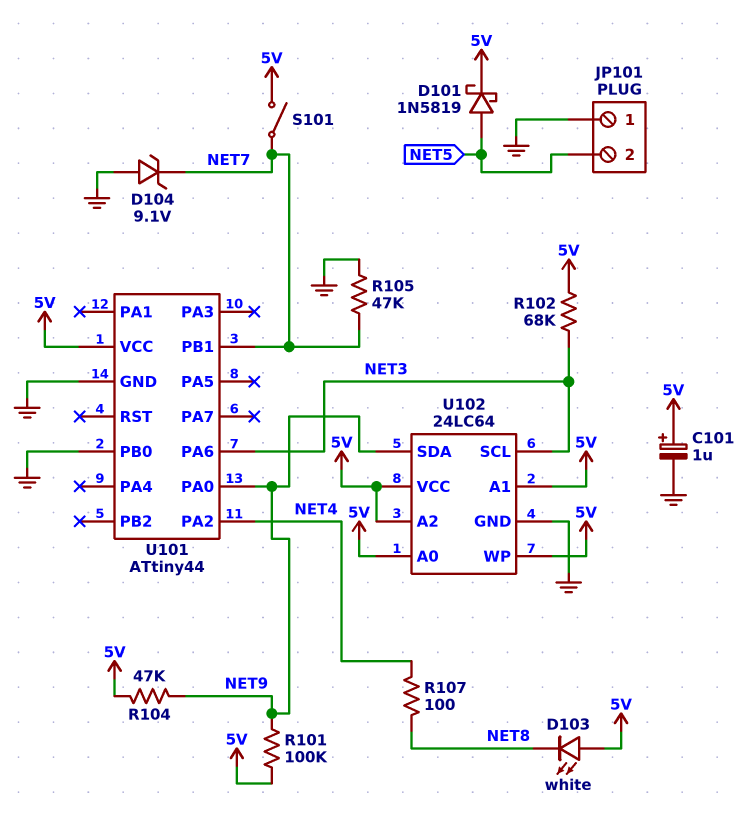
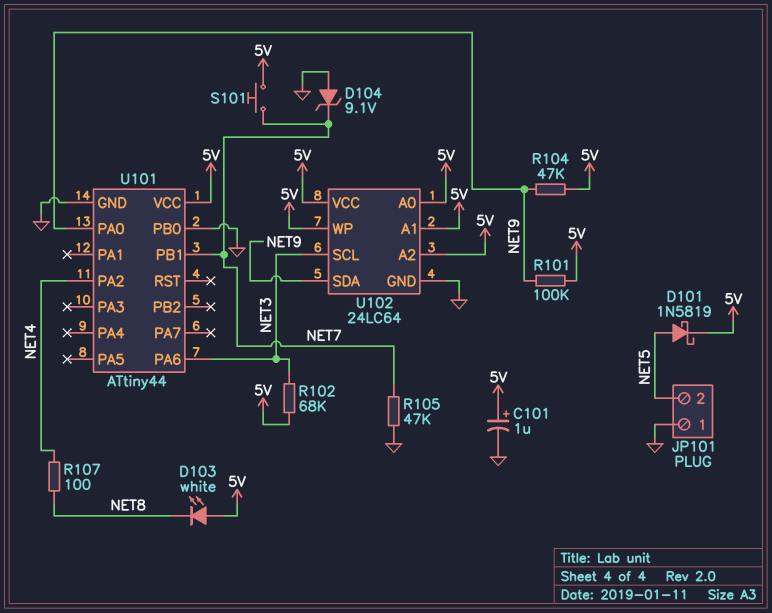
S101: switch (5V, NET7) -> button (5V, NET7)

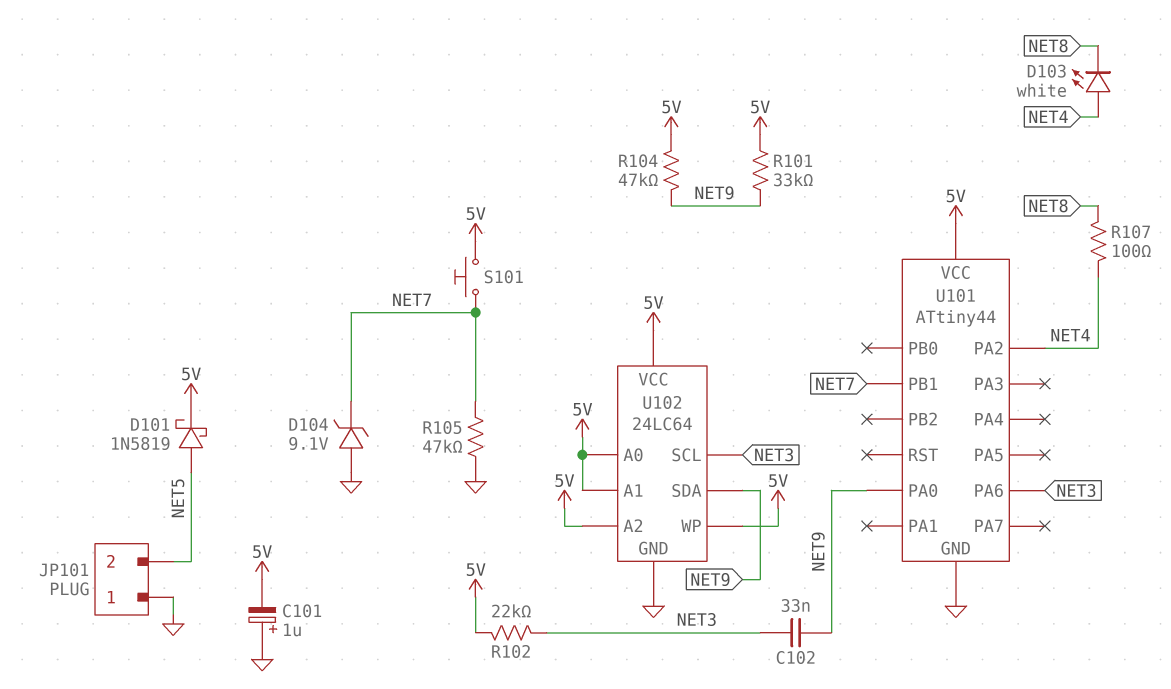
C101: 1uF (plus 5V, minus GND) -> 1uF (plus GND, minus 5V)
C102: none -> 33nF (NET3, NET9)
D103: LED white (A 5V, K NET8) -> LED white (A NET4, K NET8)
R101: 100k (5V, NET9) -> 33k (5V, NET9)
R102: 68k (5V, NET3) -> 22k (5V, NET3)
U101 pin PB0: GND -> none

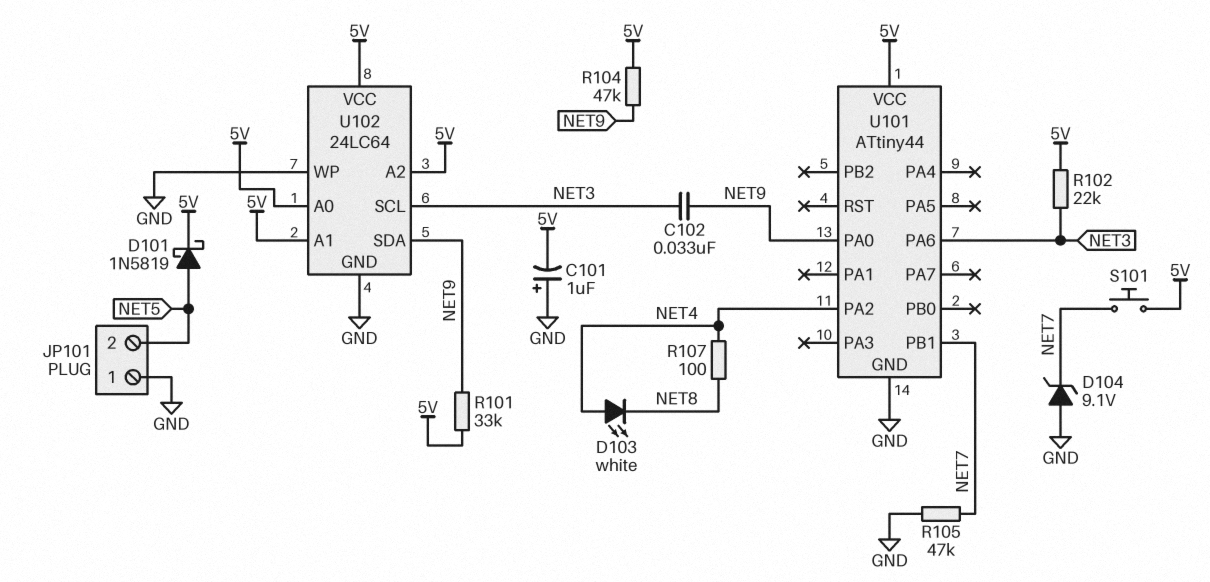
U102 pin WP: 5V -> GND

